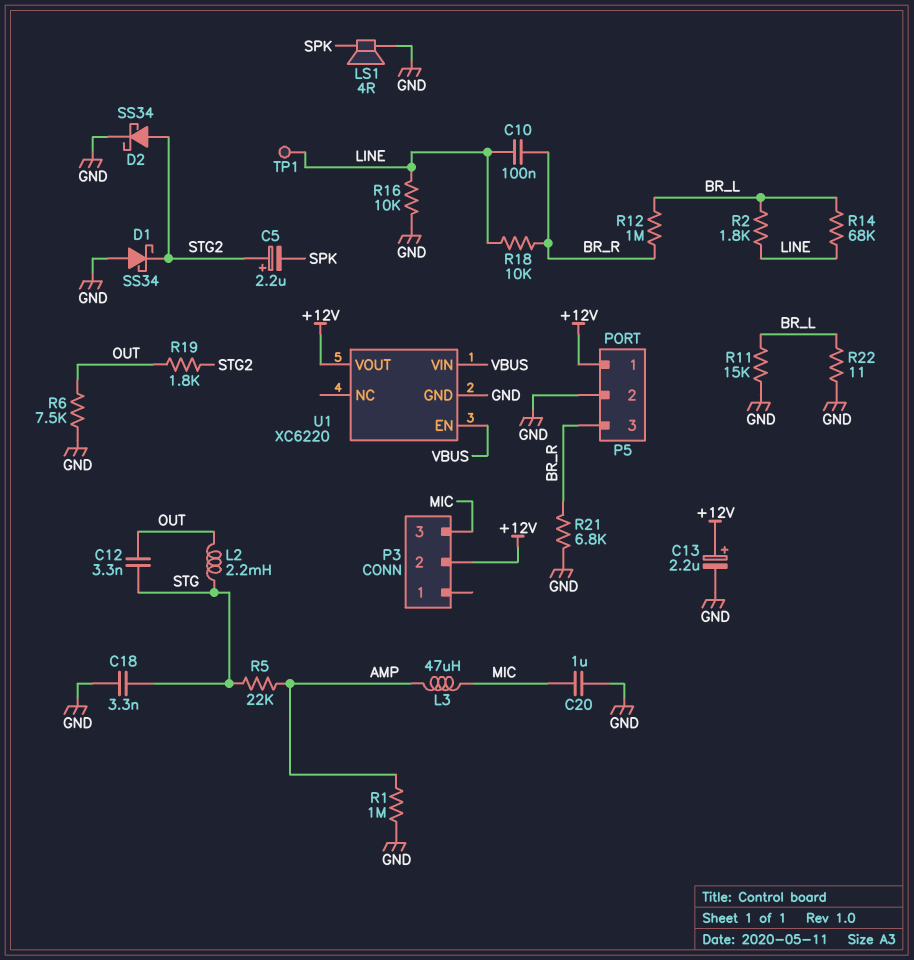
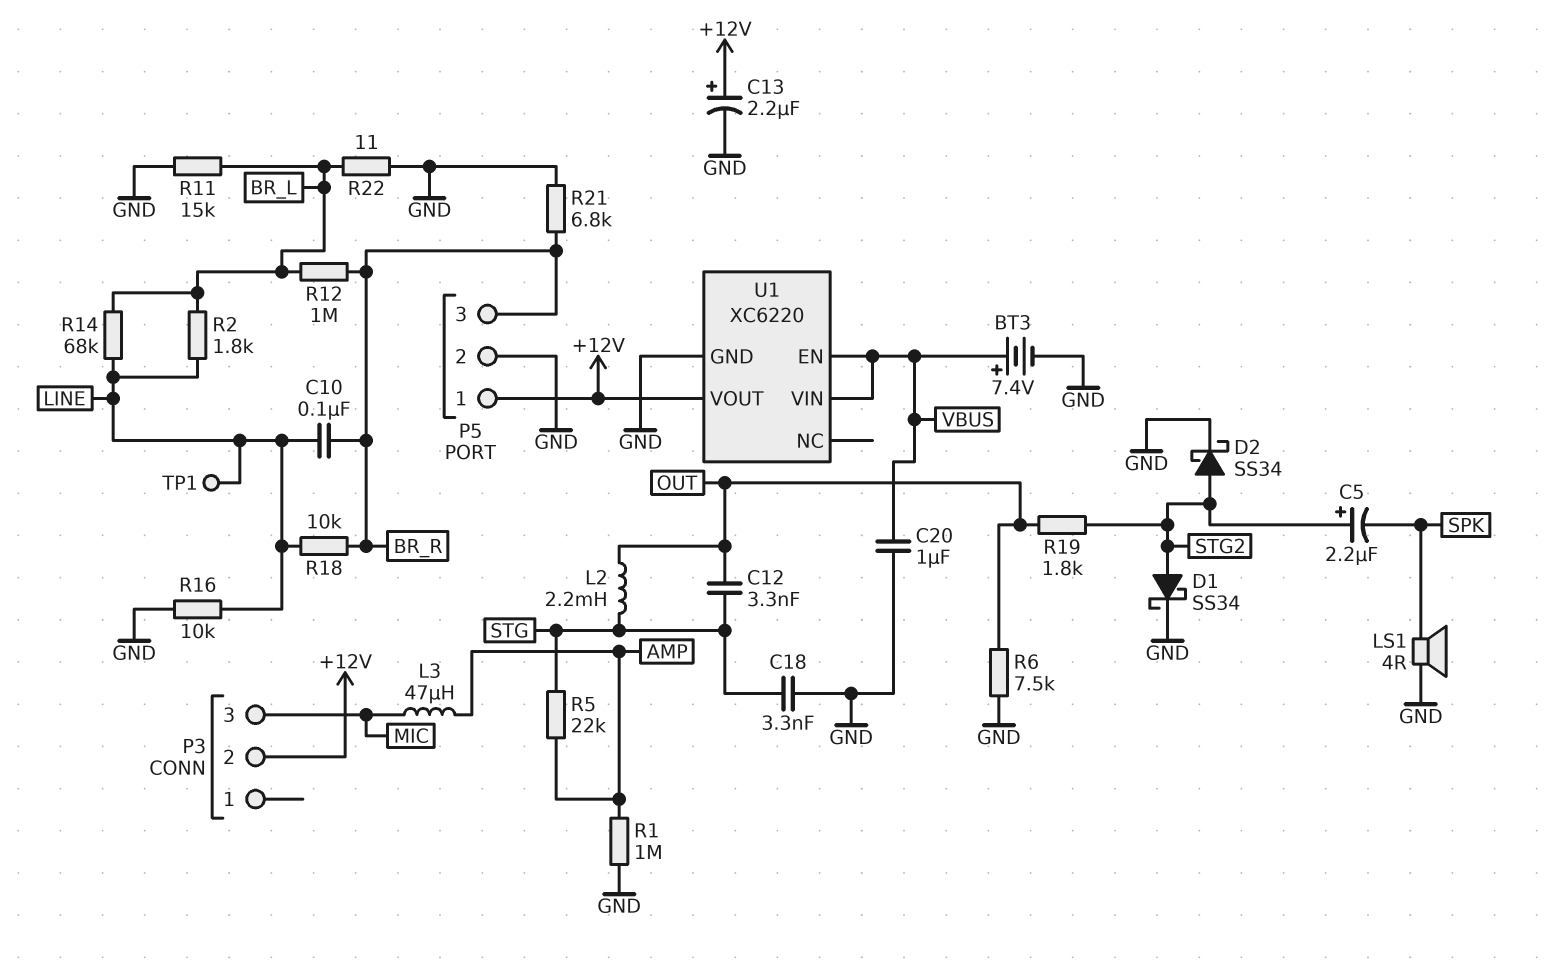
BT3: none -> 7.4V (plus VBUS, minus GND)
C20: 1uF (GND, MIC) -> 1uF (GND, VBUS)
D1: schottky SS34 (A GND, K STG2) -> schottky SS34 (A STG2, K GND)

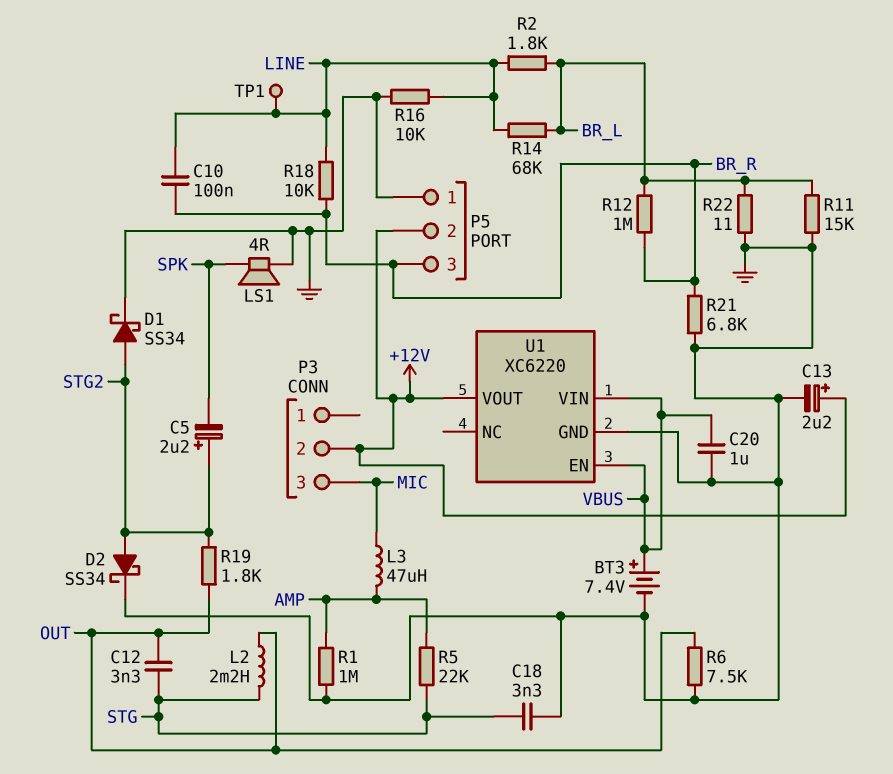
P5 pin 1: +12V -> GND
P5 pin 2: GND -> +12V

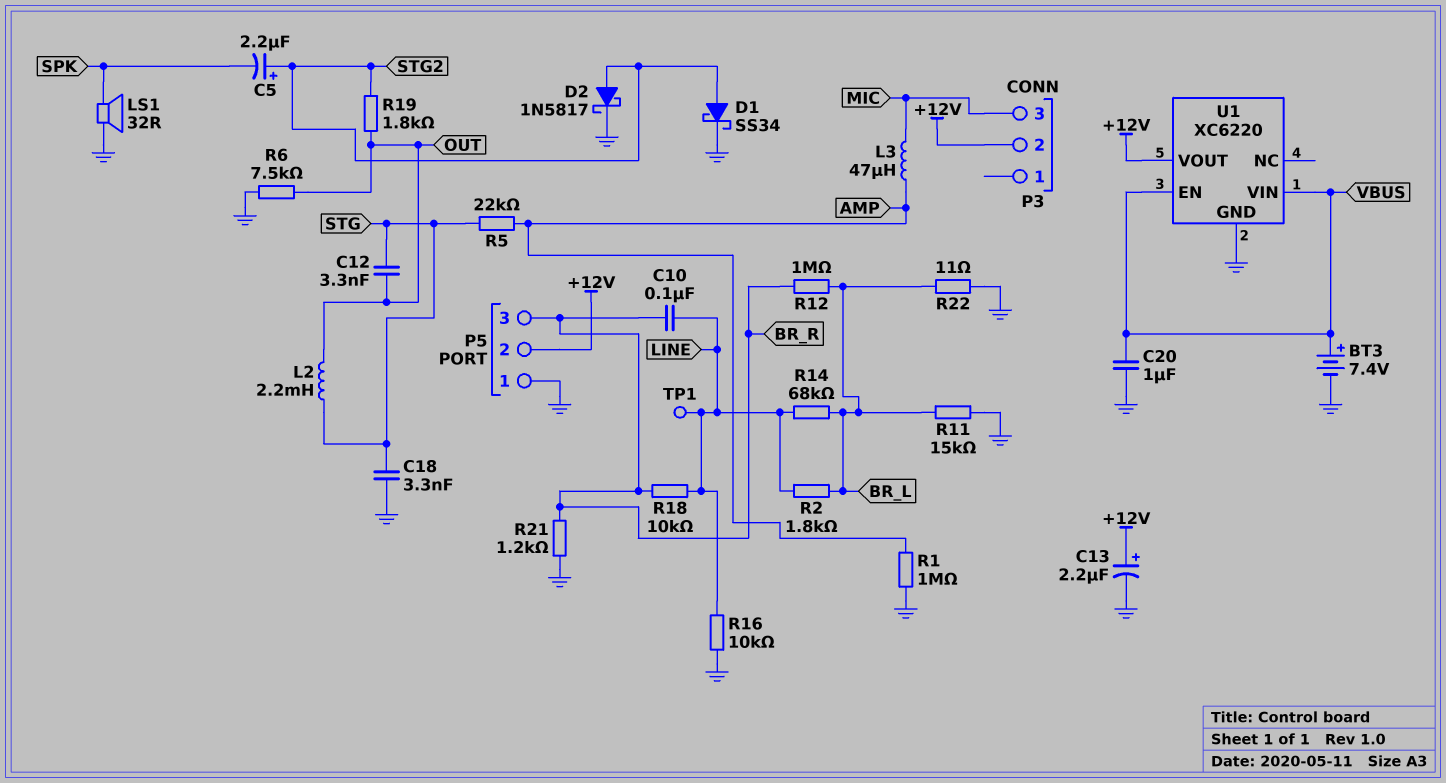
D2: schottky SS34 (A STG2, K GND) -> schottky 1N5817 (A STG2, K GND)
LS1: speaker 4R (GND, SPK) -> speaker 32R (GND, SPK)
R21: 6.8k (BR_R, GND) -> 1.2k (BR_R, GND)

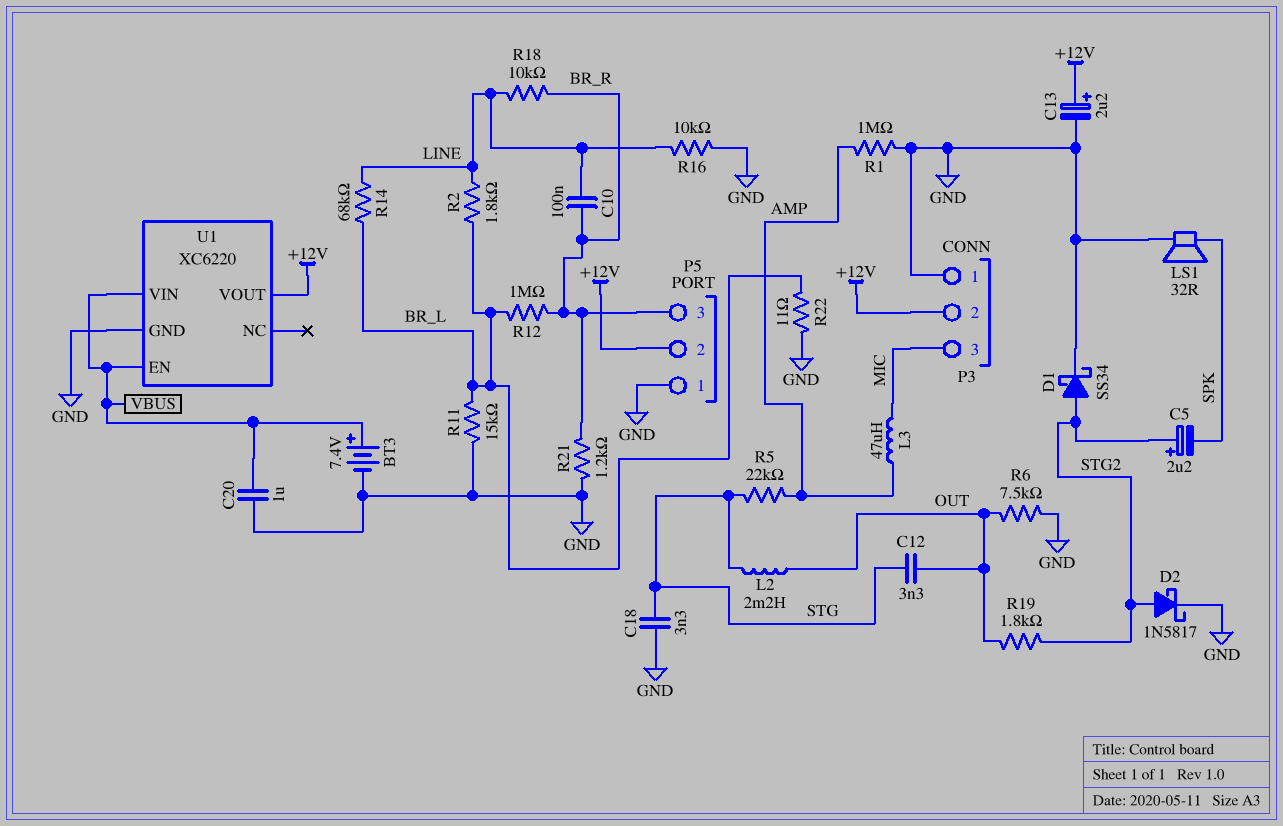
P3 pin 1: none -> GND
TP1: test point (LINE) -> none

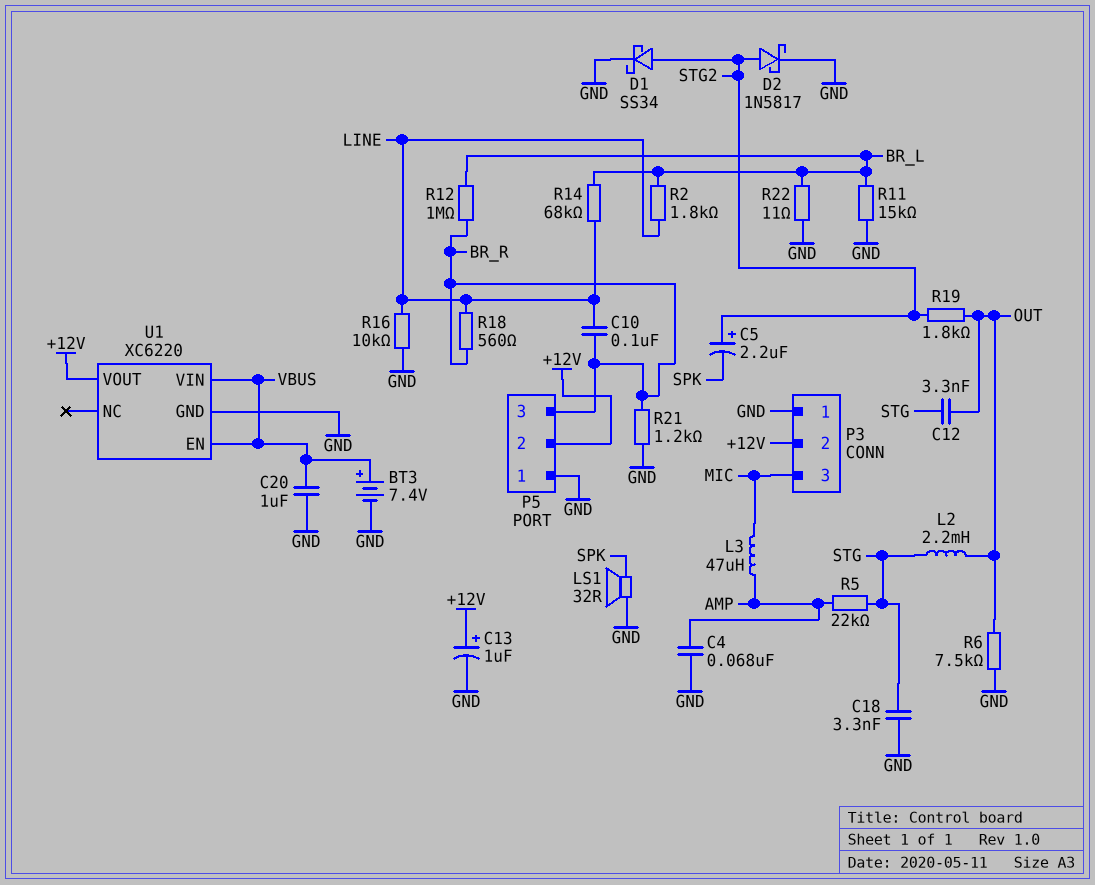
C4: none -> 68nF (AMP, GND)
C13: 2.2uF (plus +12V, minus GND) -> 1uF (plus +12V, minus GND)
R1: 1M (AMP, GND) -> none
R18: 10k (BR_R, LINE) -> 560 (BR_R, LINE)

